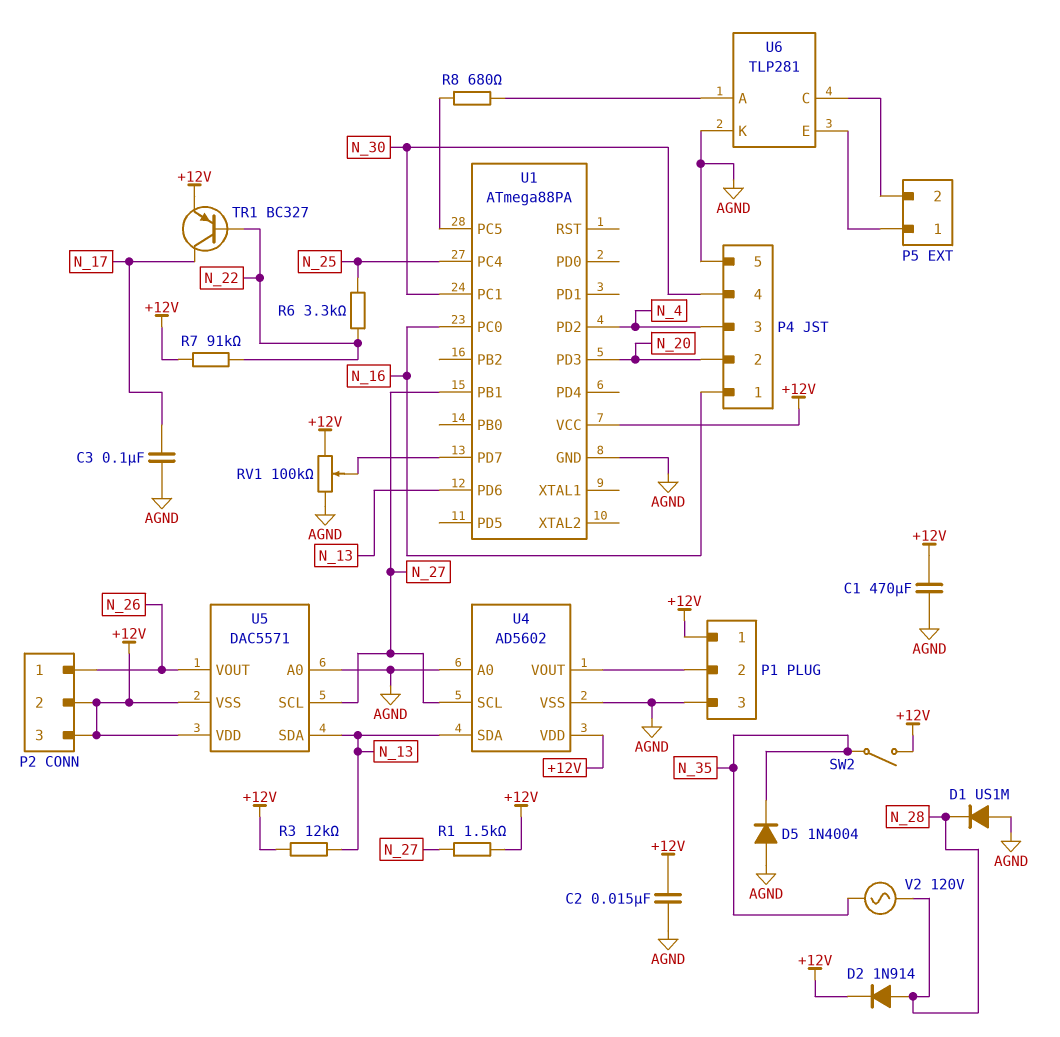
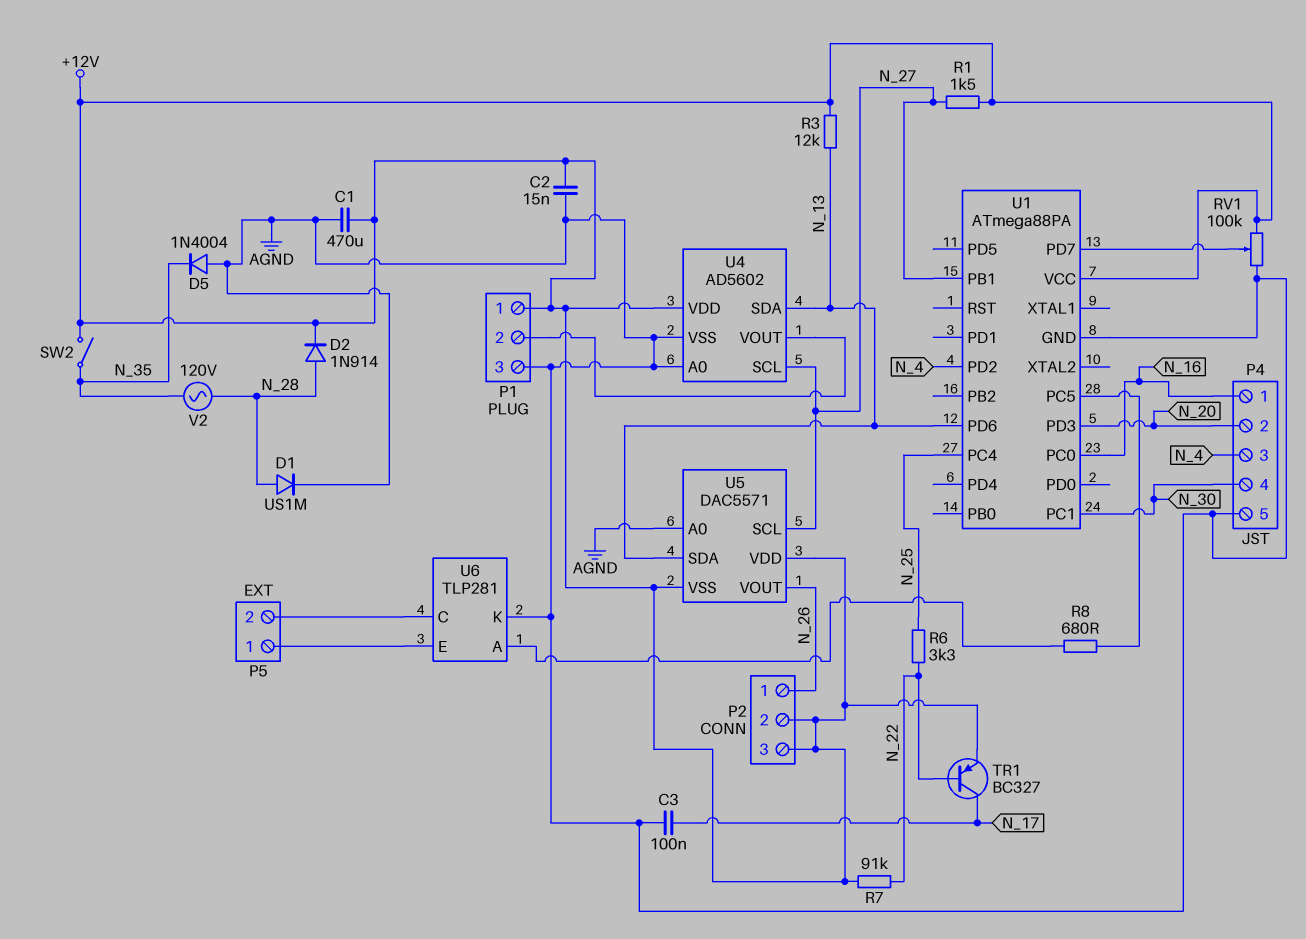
D1: diode US1M (A AGND, K N_28) -> diode US1M (A N_28, K AGND)

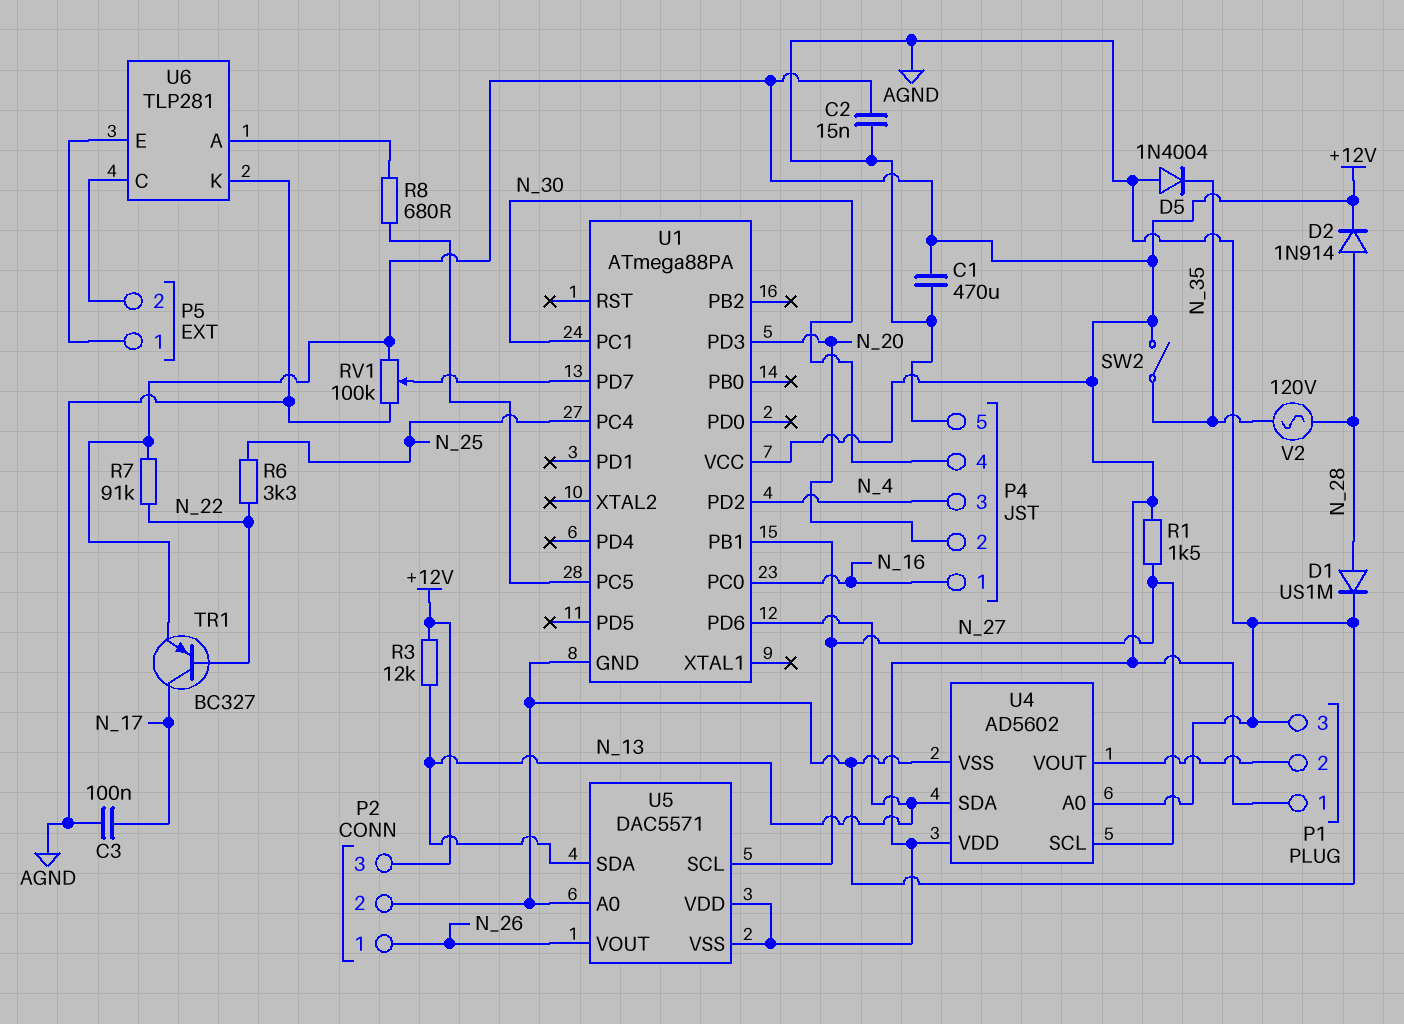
P2 pin 2: +12V -> AGND

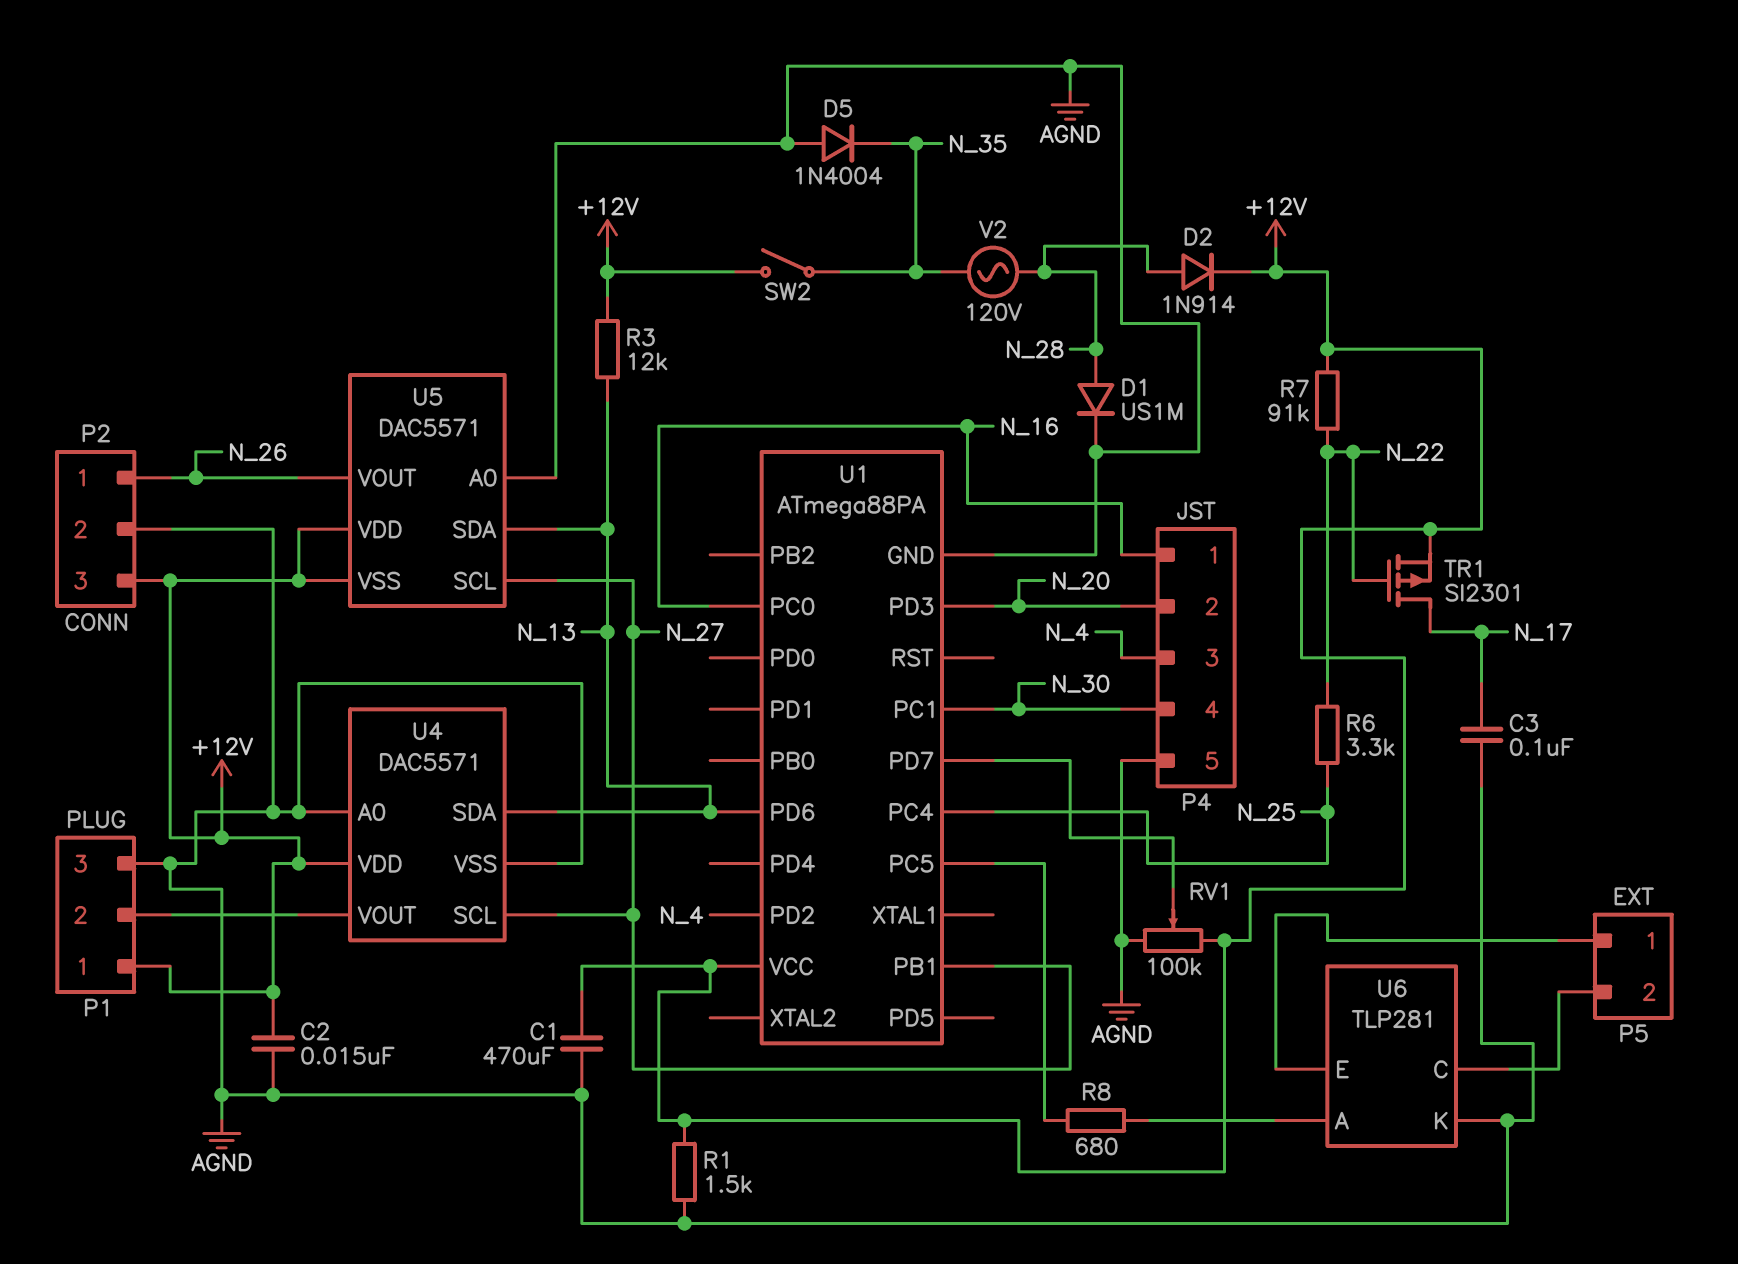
R1: 1.5k (+12V, N_27) -> 1.5k (+12V, AGND)
TR1: PNP BC327 (B N_22, C N_17, E +12V) -> PMOS SI2301 (G N_22, D N_17, S +12V)
U4: AD5602 -> DAC5571

